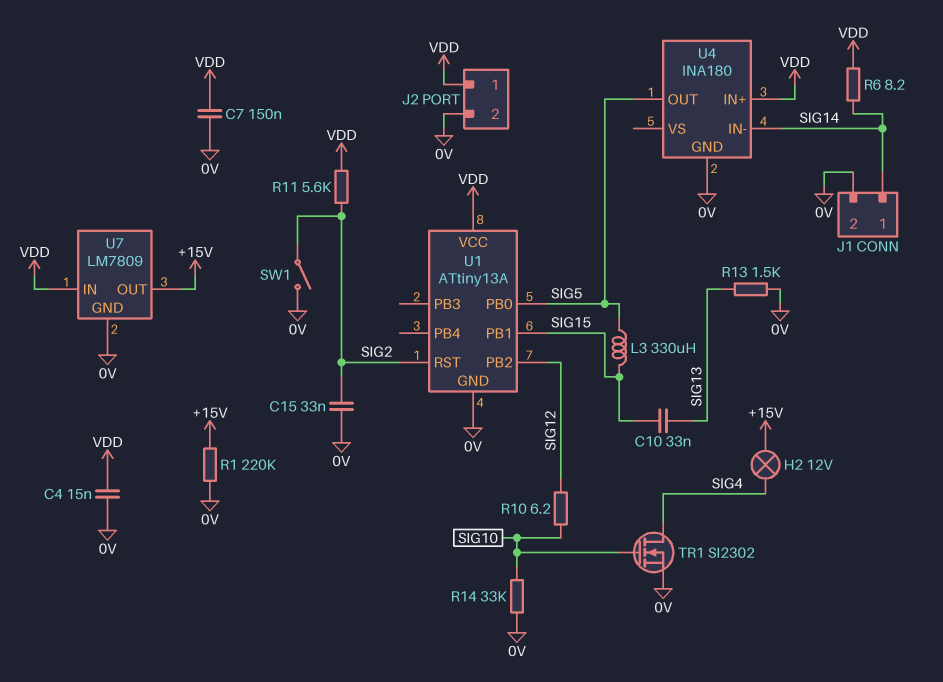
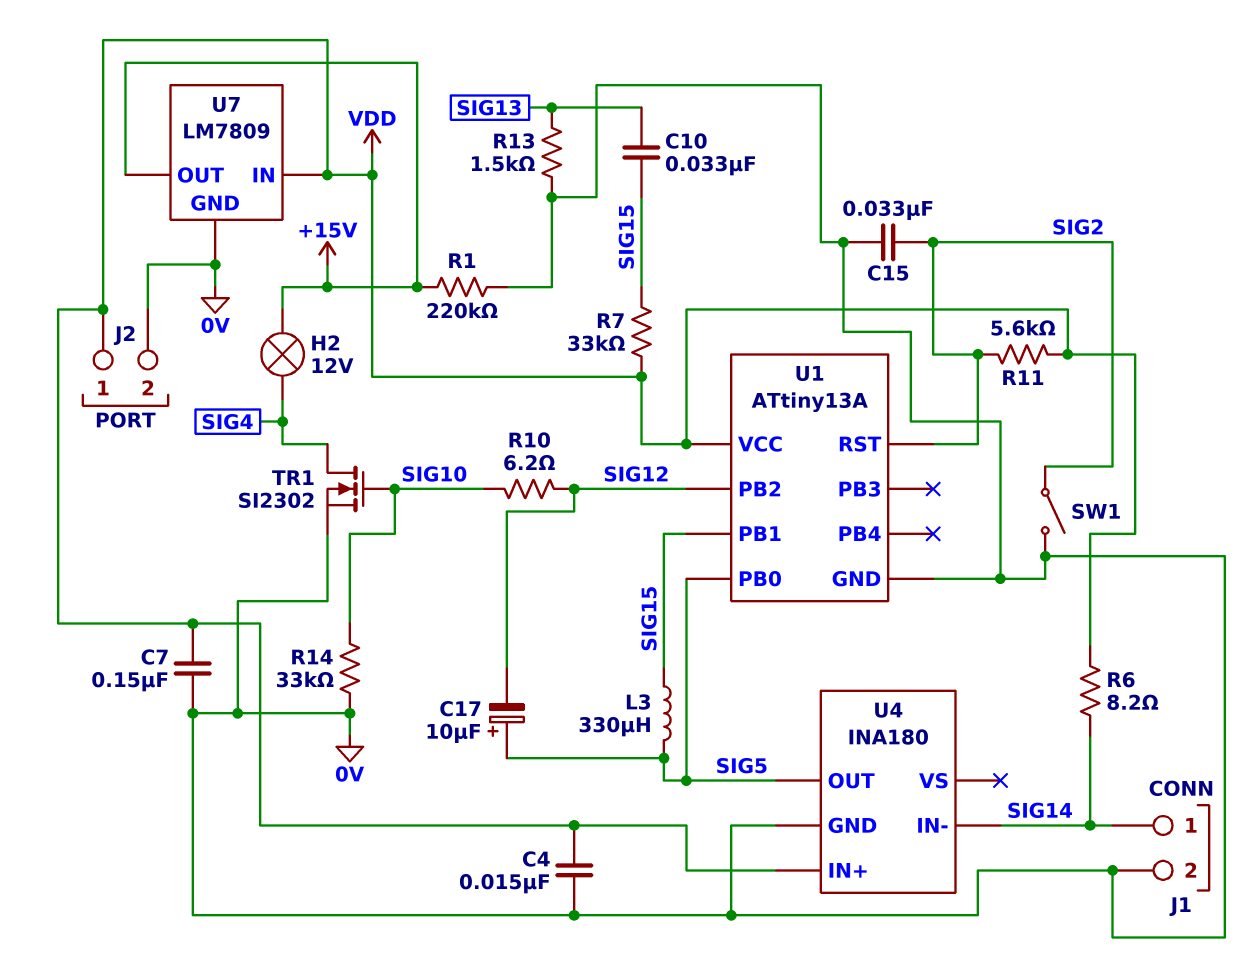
C17: none -> 10uF (plus SIG5, minus SIG12)
R7: none -> 33k (SIG15, VDD)

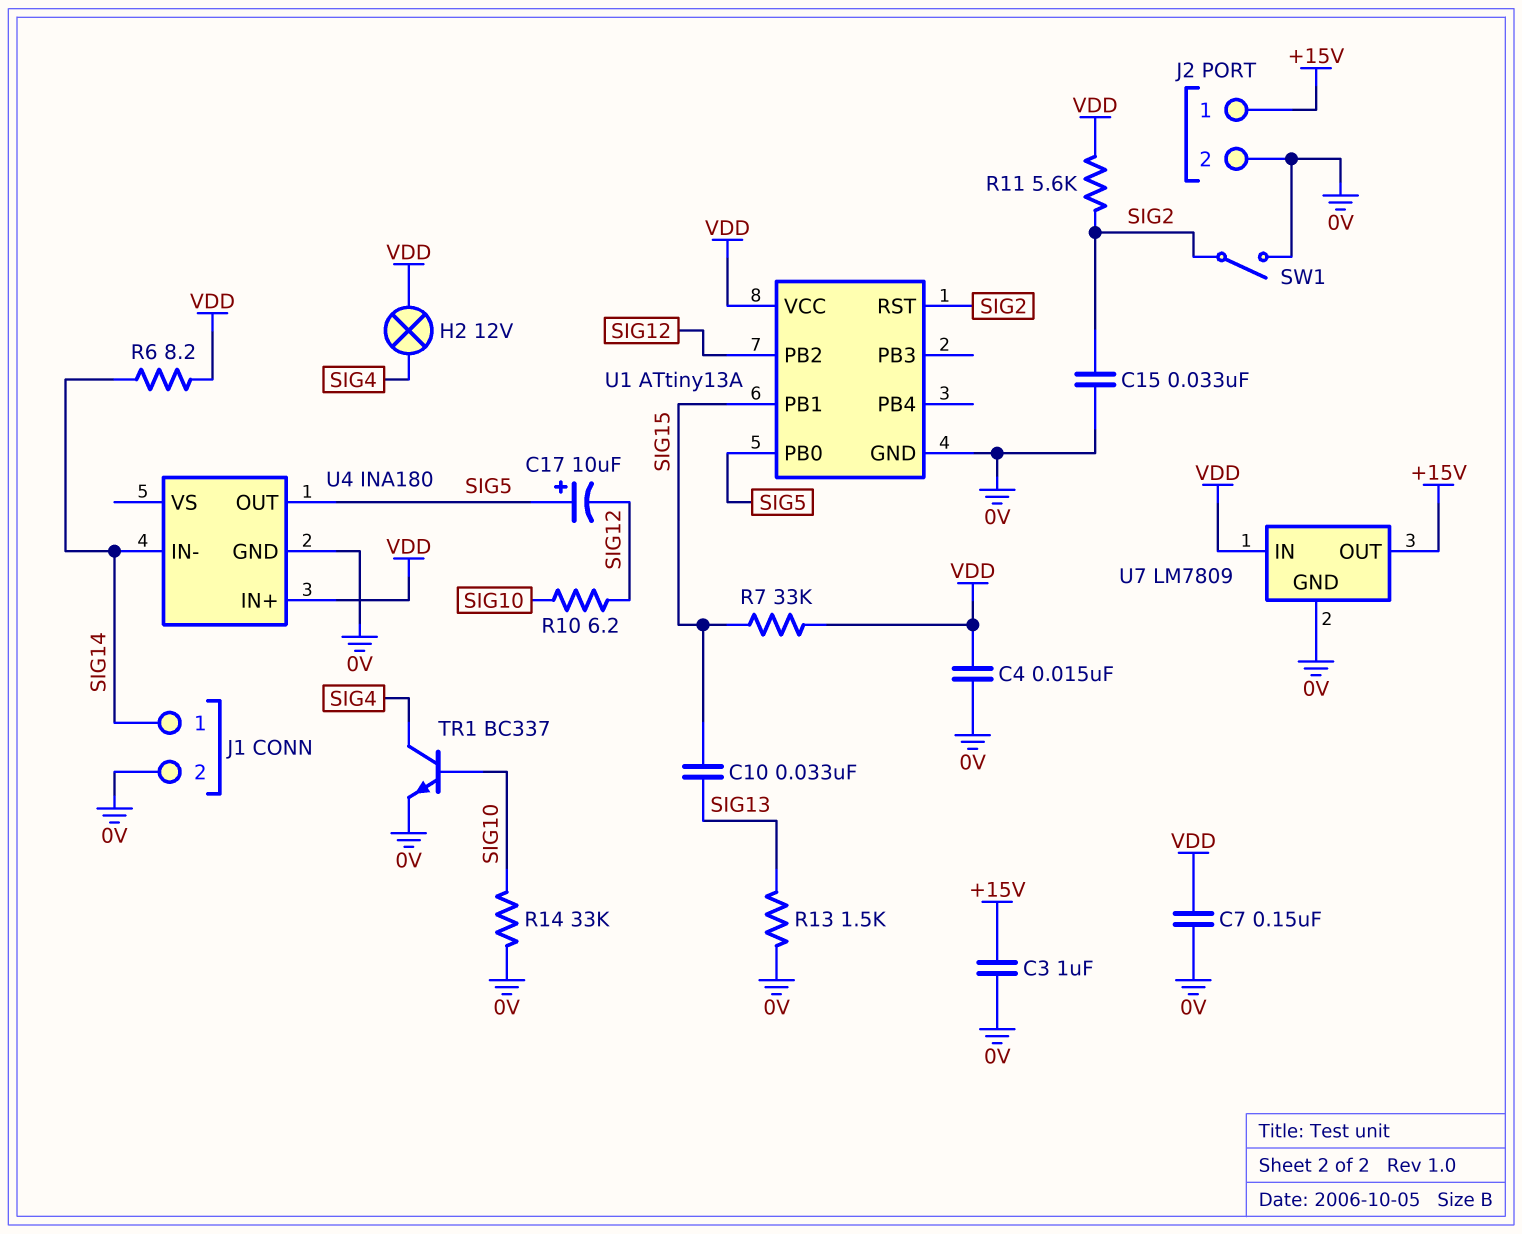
C3: none -> 1uF (+15V, 0V)
H2: lamp 12V (+15V, SIG4) -> lamp 12V (SIG4, VDD)
J2 pin 1: VDD -> +15V
L3: 330uH (SIG5, SIG15) -> none
R1: 220k (+15V, 0V) -> none
TR1: NMOS SI2302 (G SIG10, D SIG4, S 0V) -> NPN BC337 (B SIG10, C SIG4, E 0V)

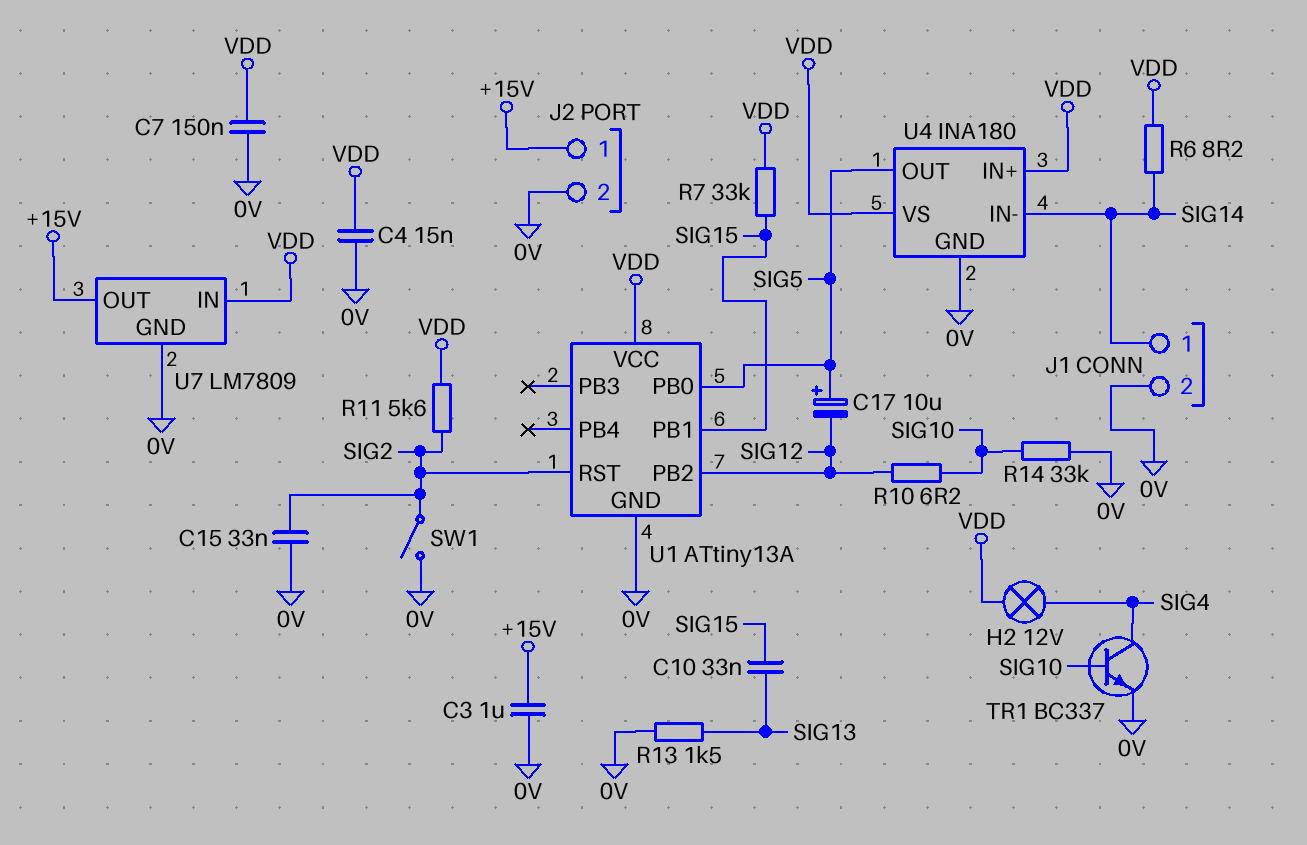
U4 pin VS: none -> VDD

